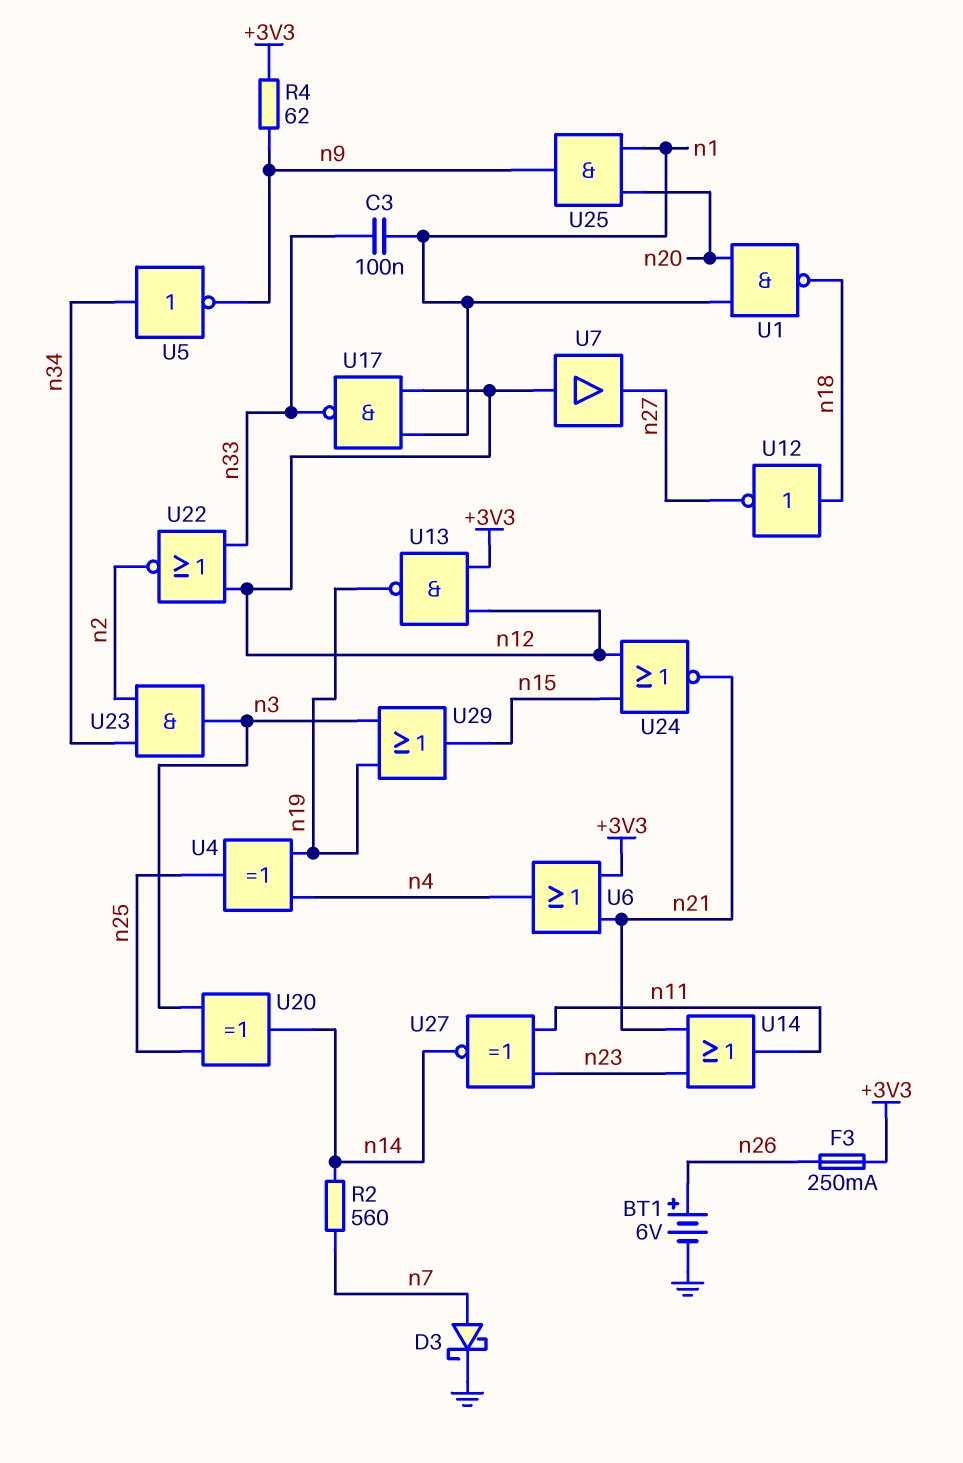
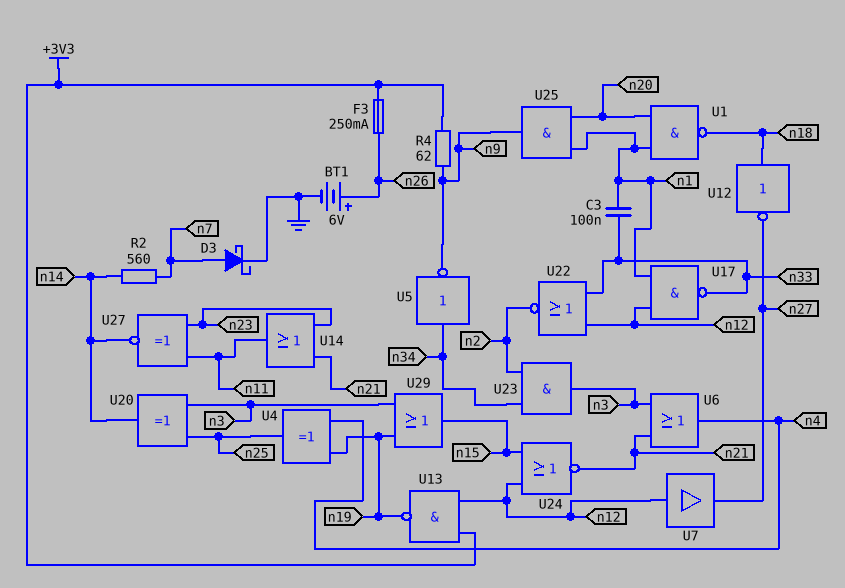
U6: OR (in +3V3, in n21, out n4) -> OR (in n3, in n21, out n4)

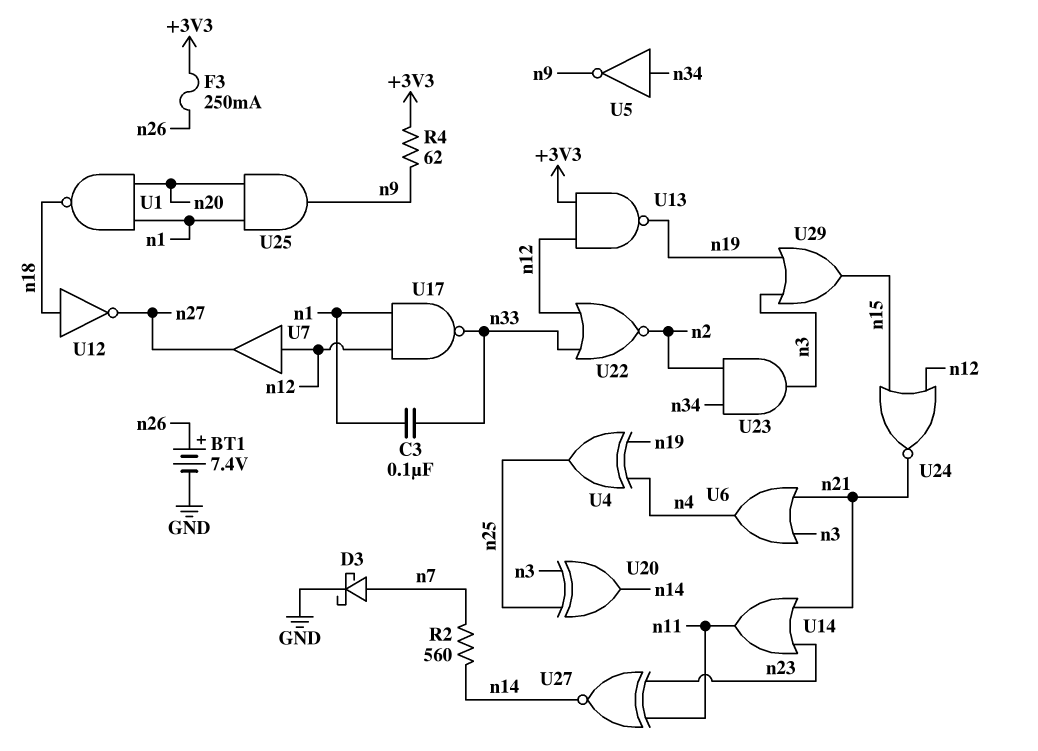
BT1: 6V (plus n26, minus GND) -> 7.4V (plus n26, minus GND)

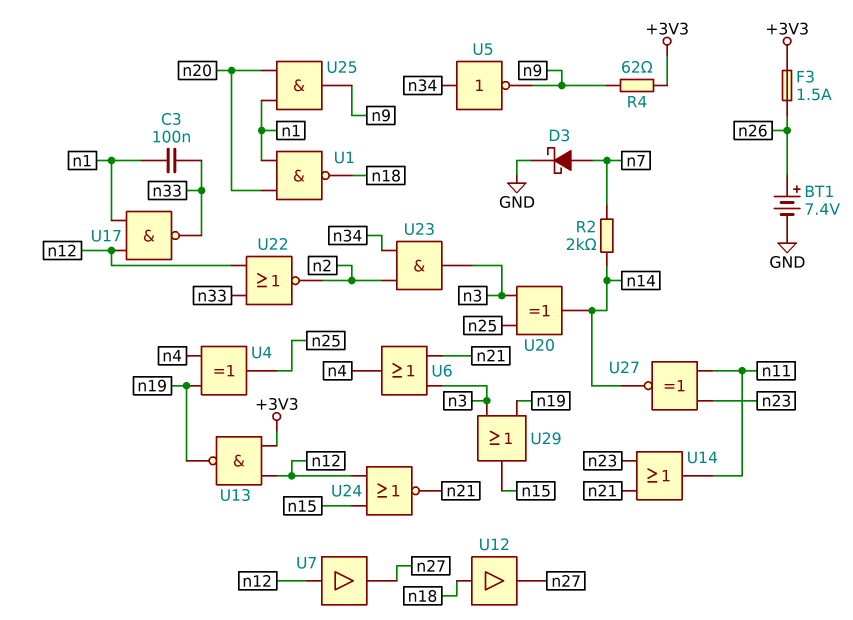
F3: 250mA (+3V3, n26) -> 1.5A (+3V3, n26)
R2: 560 (n7, n14) -> 2k (n7, n14)
U12: NOT (in n18, out n27) -> buffer (in n18, out n27)

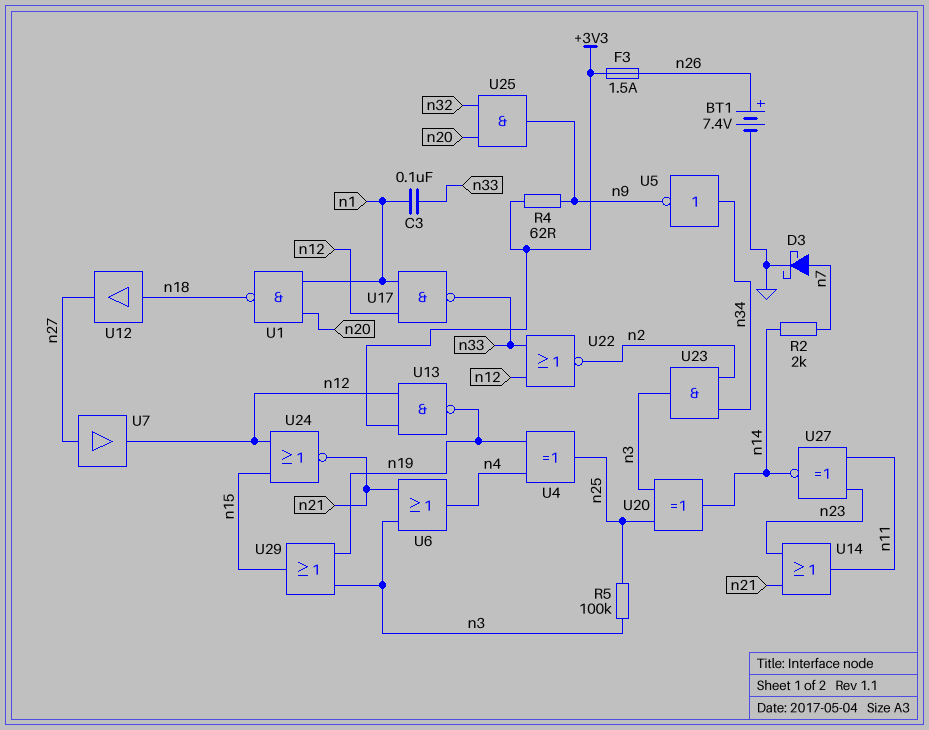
R5: none -> 100k (n3, n25)
U7: buffer (in n12, out n27) -> buffer (in n27, out n12)
U25: AND (in n1, in n20, out n9) -> AND (in n20, in n32, out n9)

